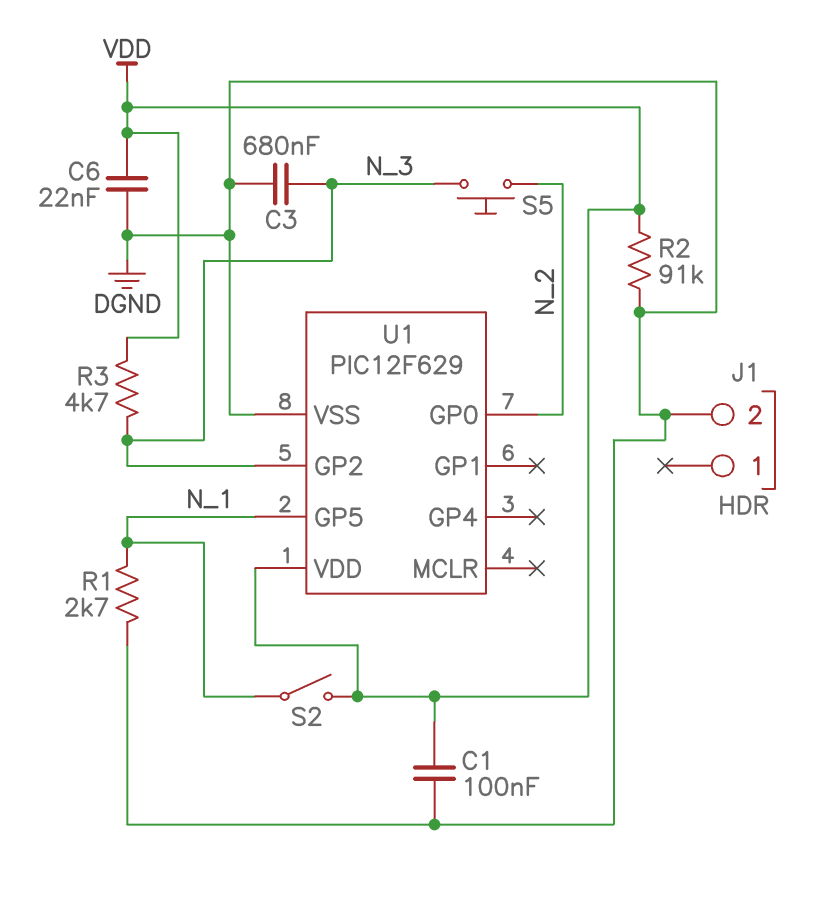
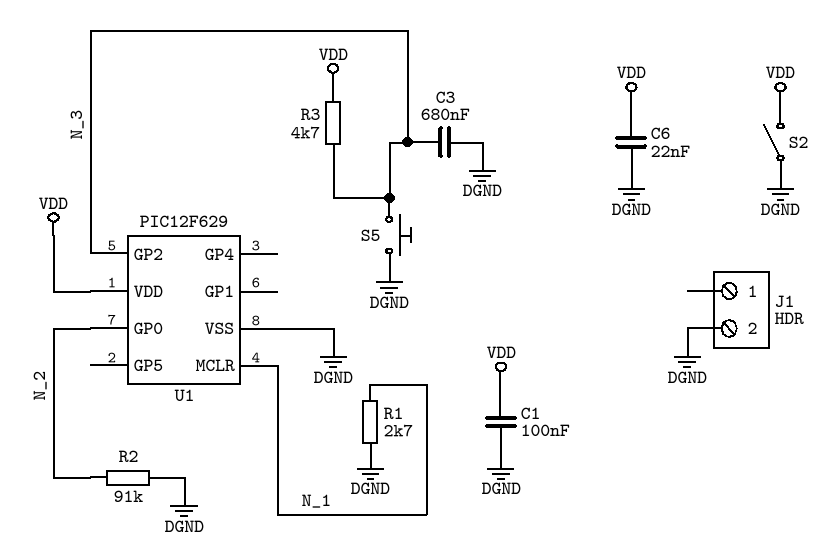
R2: 91k (DGND, VDD) -> 91k (DGND, N_2)
S2: switch (N_1, VDD) -> switch (DGND, VDD)
S5: button (N_2, N_3) -> button (DGND, N_3)
U1 pin GP5: N_1 -> none
U1 pin MCLR: none -> N_1

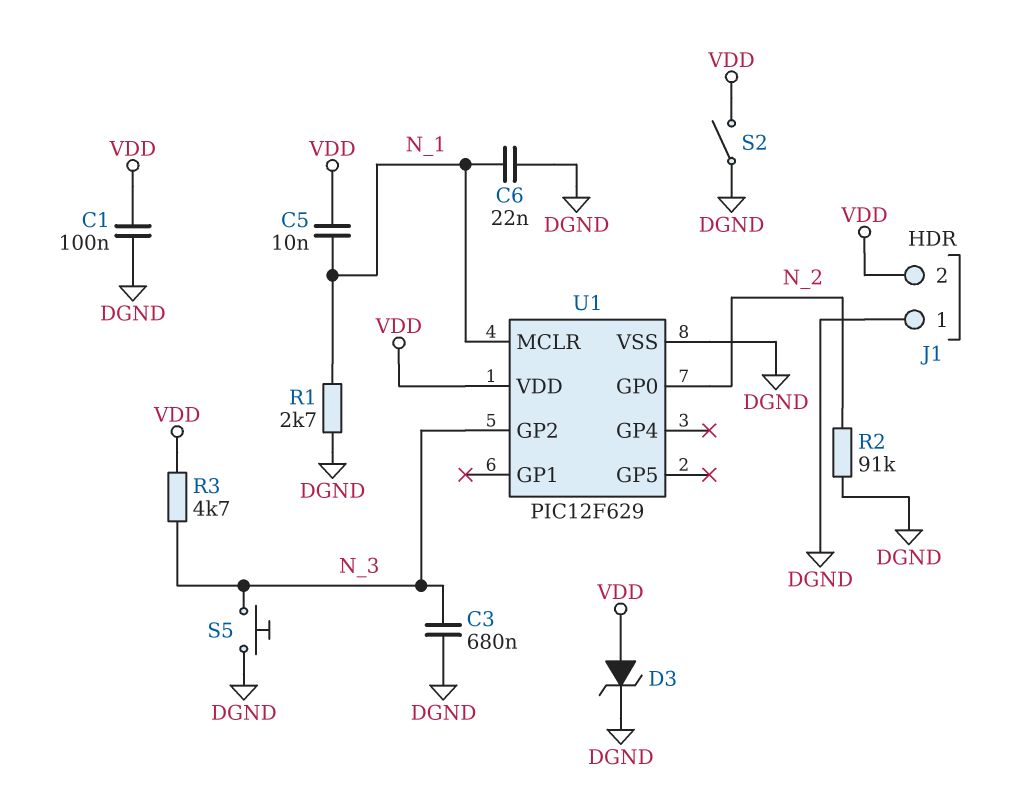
C5: none -> 10nF (N_1, VDD)
C6: 22nF (DGND, VDD) -> 22nF (DGND, N_1)
D3: none -> zener (A VDD, K DGND)
J1 pin 1: none -> DGND
J1 pin 2: DGND -> VDD

